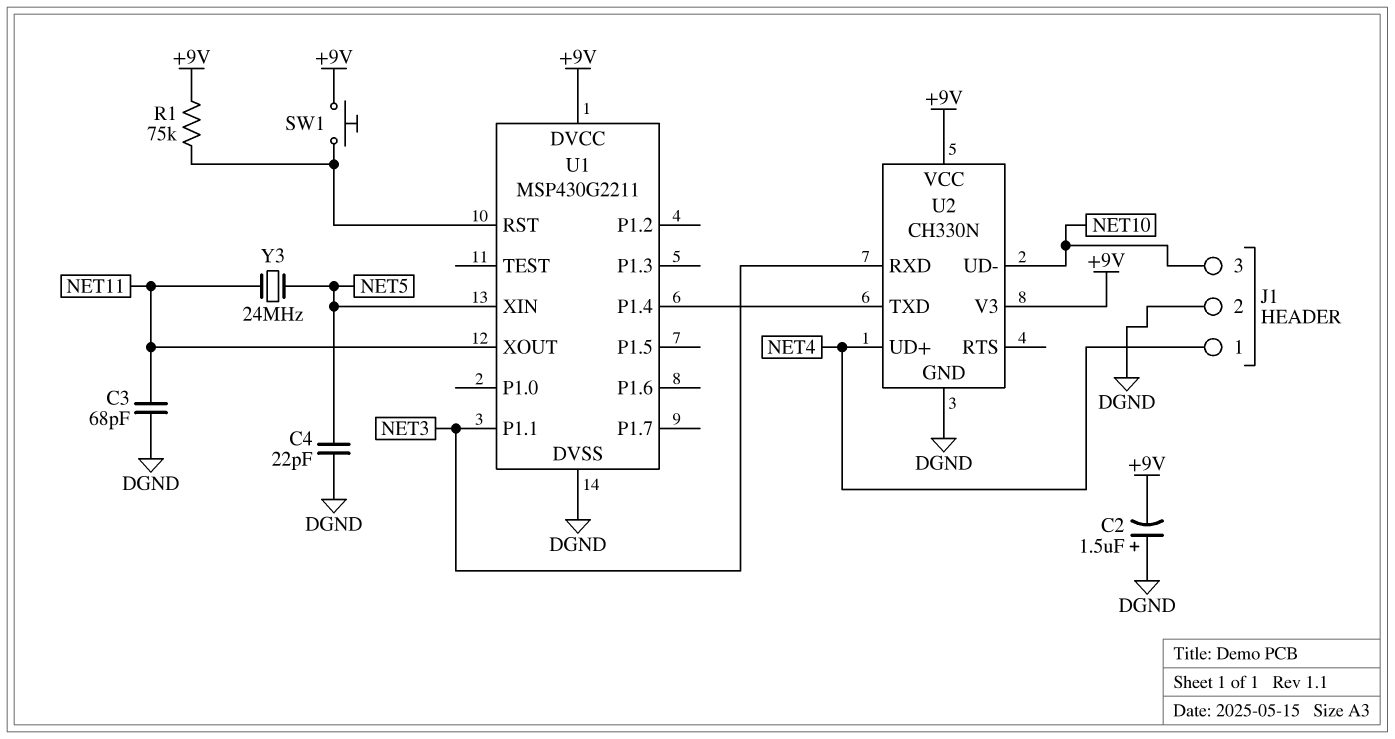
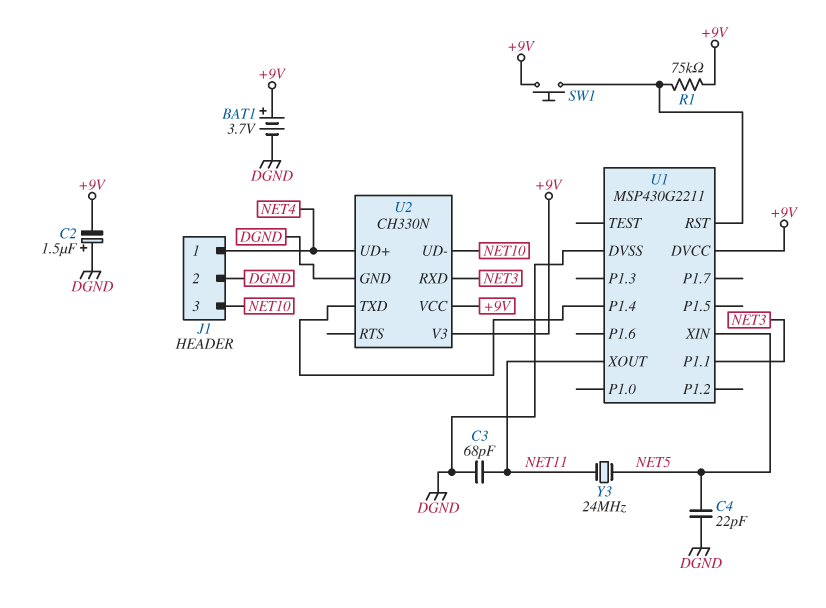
BAT1: none -> 3.7V (plus +9V, minus DGND)

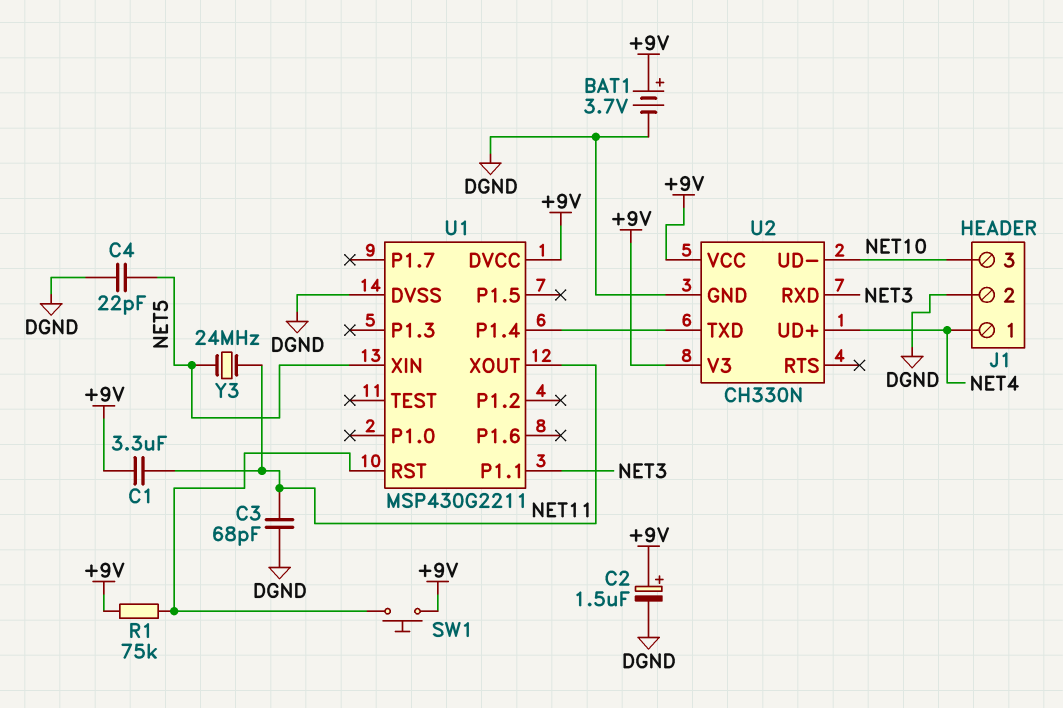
C1: none -> 3.3uF (+9V, NET11)
C2: 1.5uF (plus DGND, minus +9V) -> 1.5uF (plus +9V, minus DGND)

